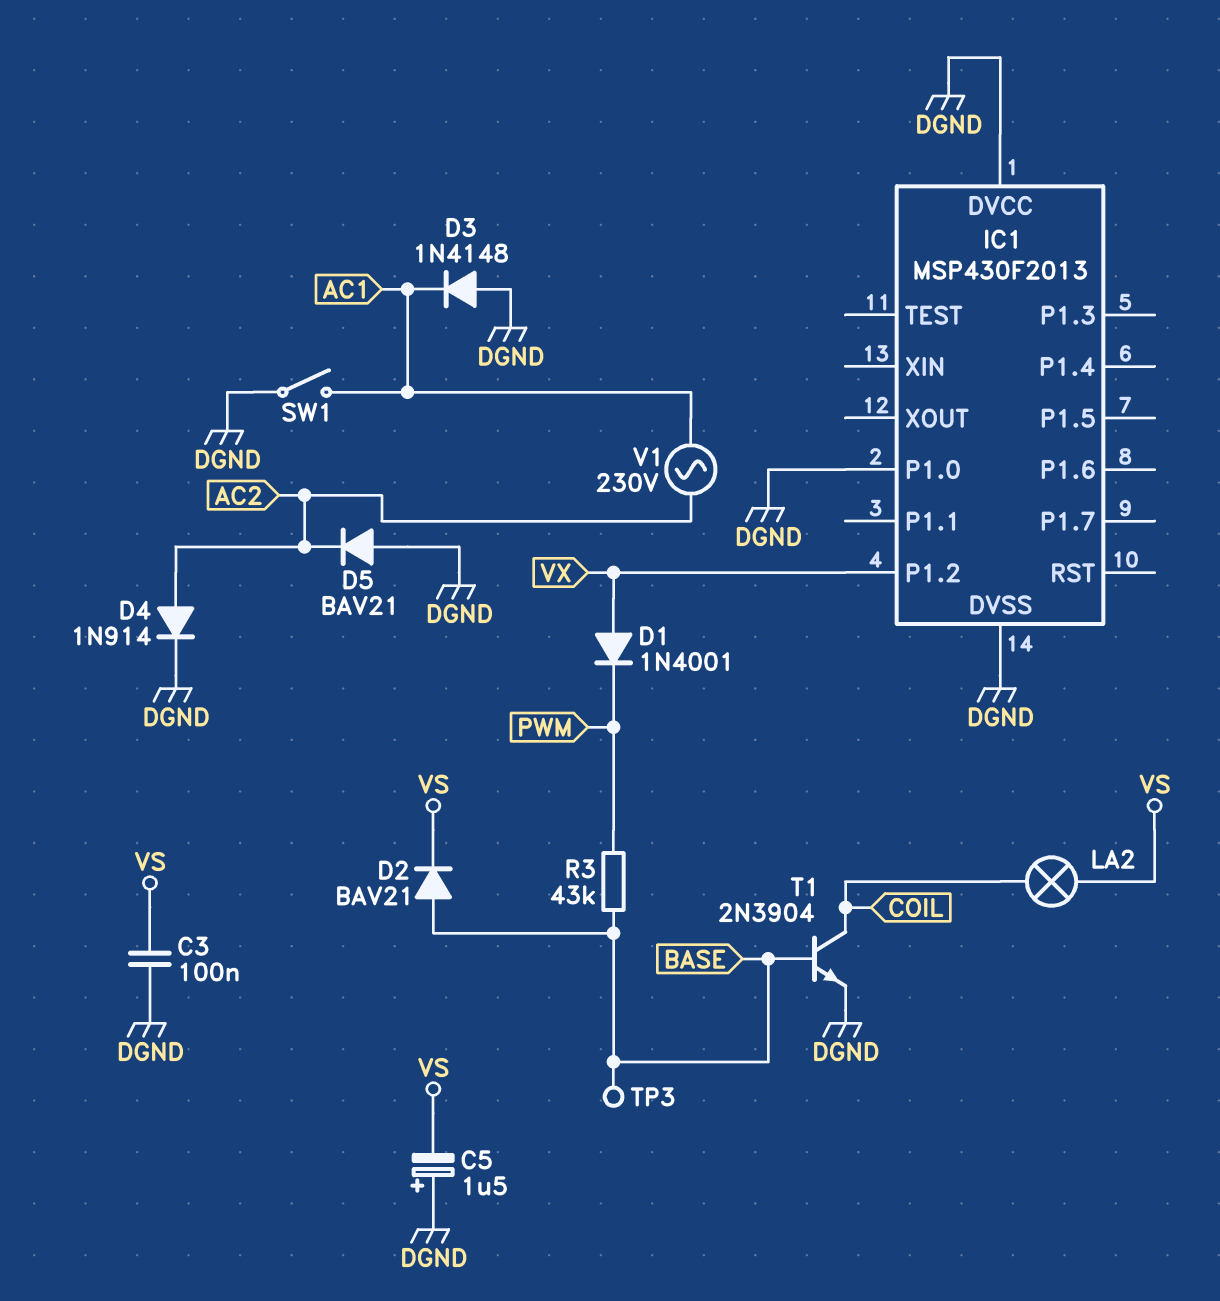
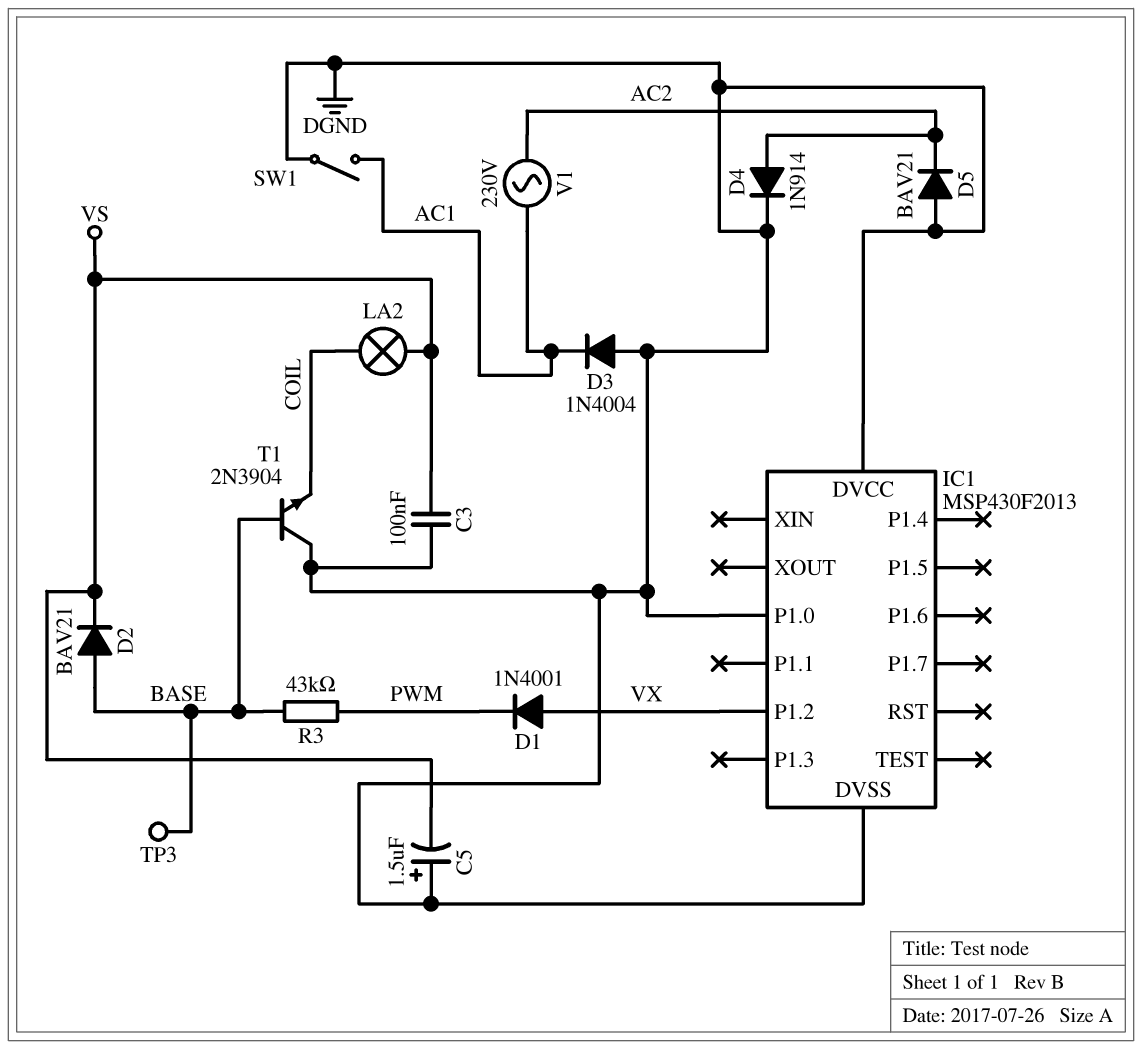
D3: diode 1N4148 (A DGND, K AC1) -> diode 1N4004 (A DGND, K AC1)
T1: NPN 2N3904 (B BASE, C COIL, E DGND) -> NPN 2N3904 (B BASE, C DGND, E COIL)

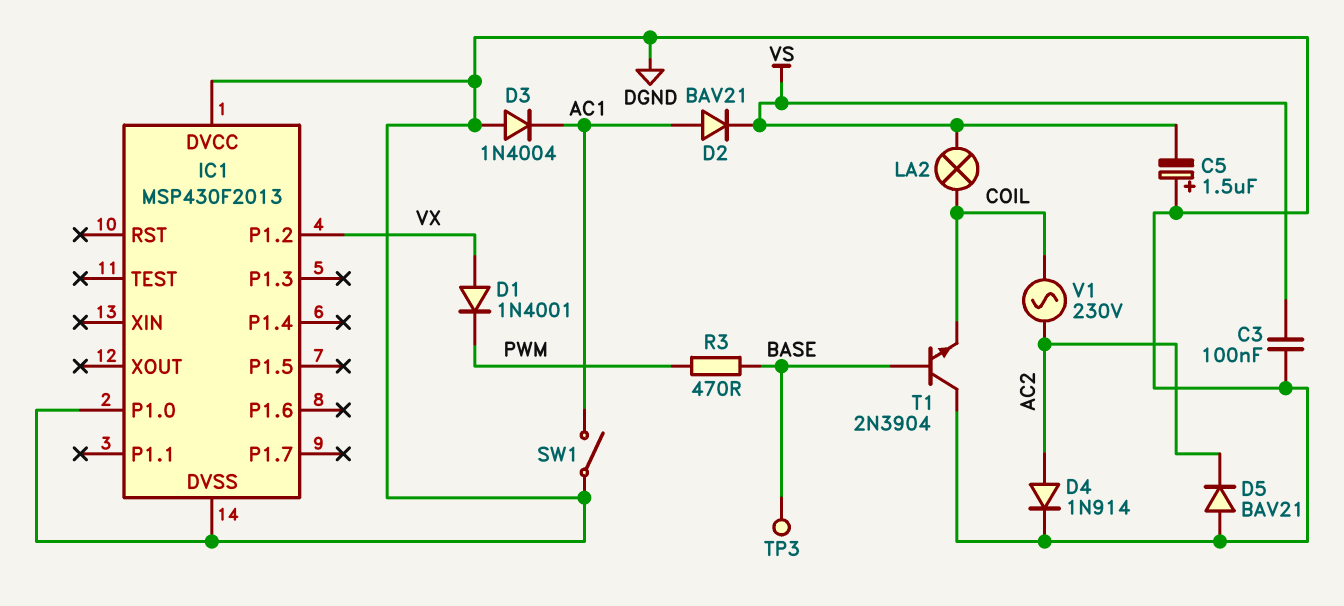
D2: diode BAV21 (A BASE, K VS) -> diode BAV21 (A AC1, K VS)
R3: 43k (BASE, PWM) -> 470 (BASE, PWM)
V1: AC 230V (AC1, AC2) -> AC 230V (AC2, COIL)

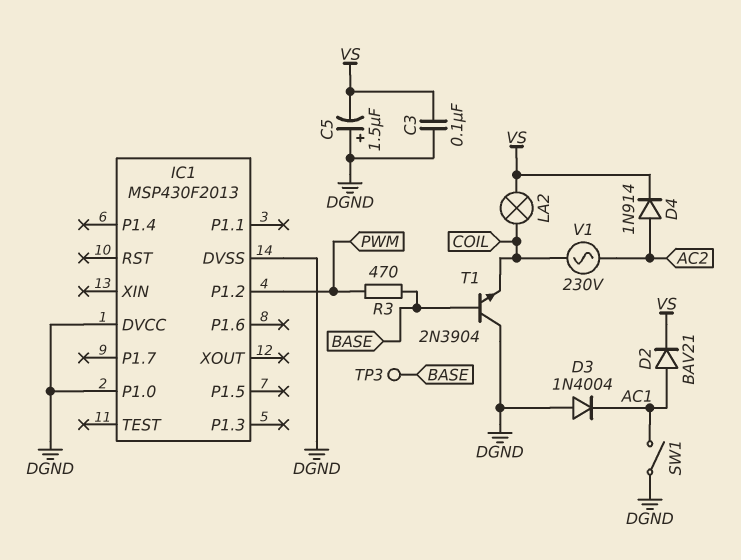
D1: diode 1N4001 (A VX, K PWM) -> none
D4: diode 1N914 (A AC2, K DGND) -> diode 1N914 (A AC2, K VS)
D5: diode BAV21 (A DGND, K AC2) -> none
IC1 pin P1.2: VX -> PWM

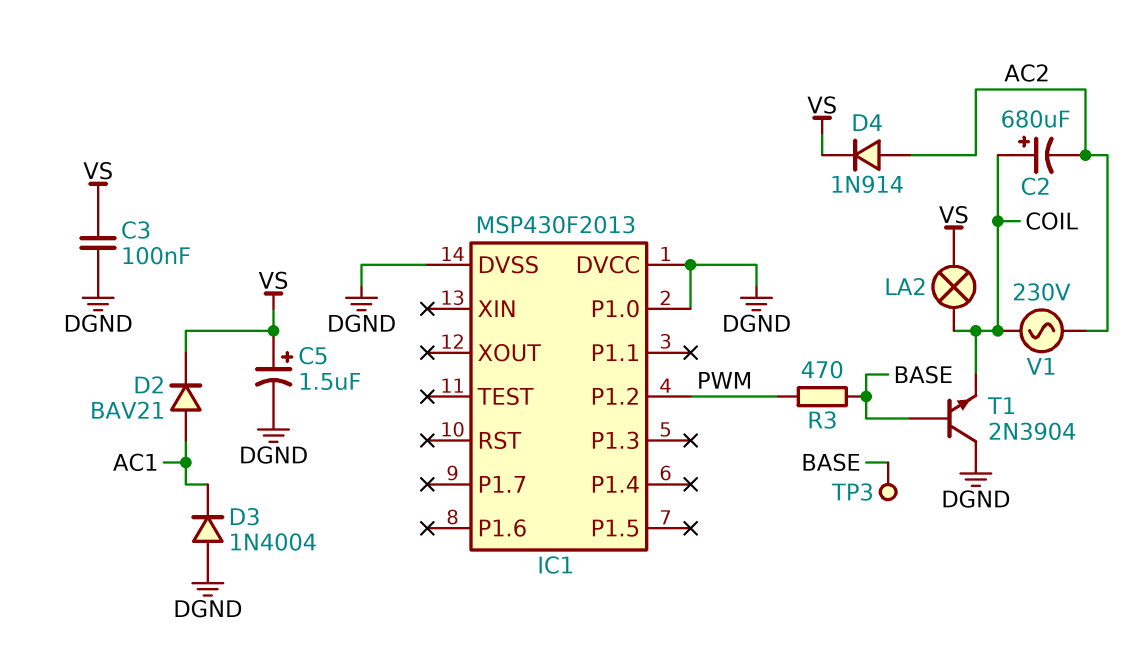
C2: none -> 680uF (plus COIL, minus AC2)
C5: 1.5uF (plus DGND, minus VS) -> 1.5uF (plus VS, minus DGND)
SW1: switch (AC1, DGND) -> none

